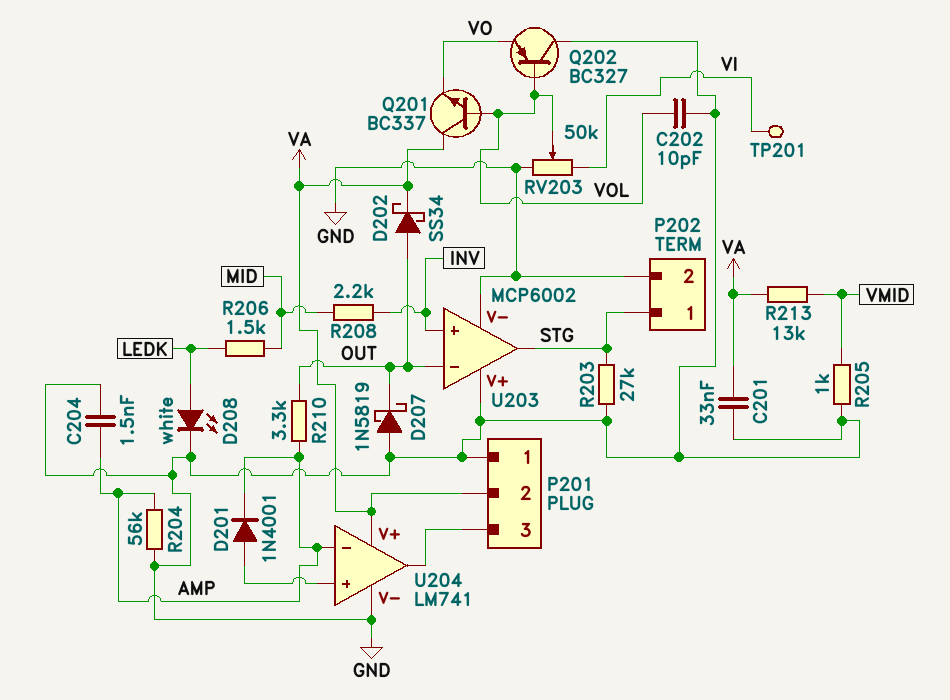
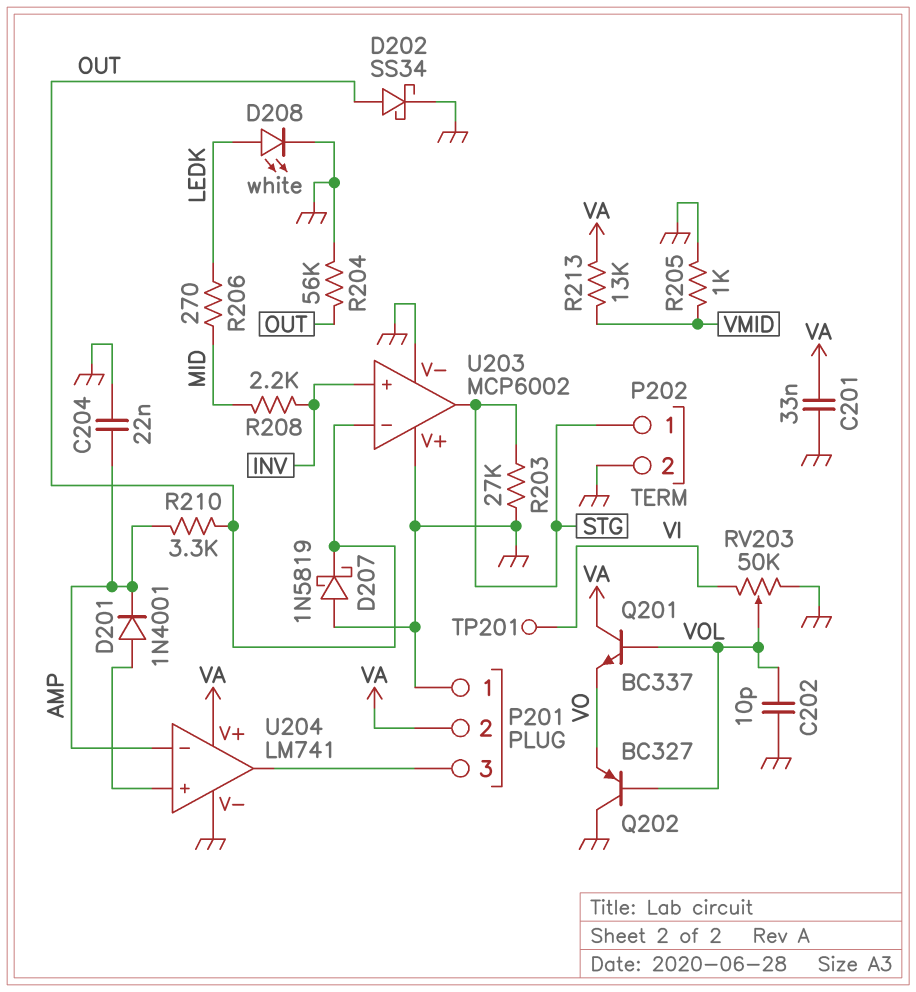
C204: 1.5nF (AMP, GND) -> 22nF (AMP, GND)
D202: schottky SS34 (A OUT, K VA) -> schottky SS34 (A OUT, K GND)
R204: 56k (AMP, GND) -> 56k (GND, OUT)
R206: 1.5k (LEDK, MID) -> 270 (LEDK, MID)

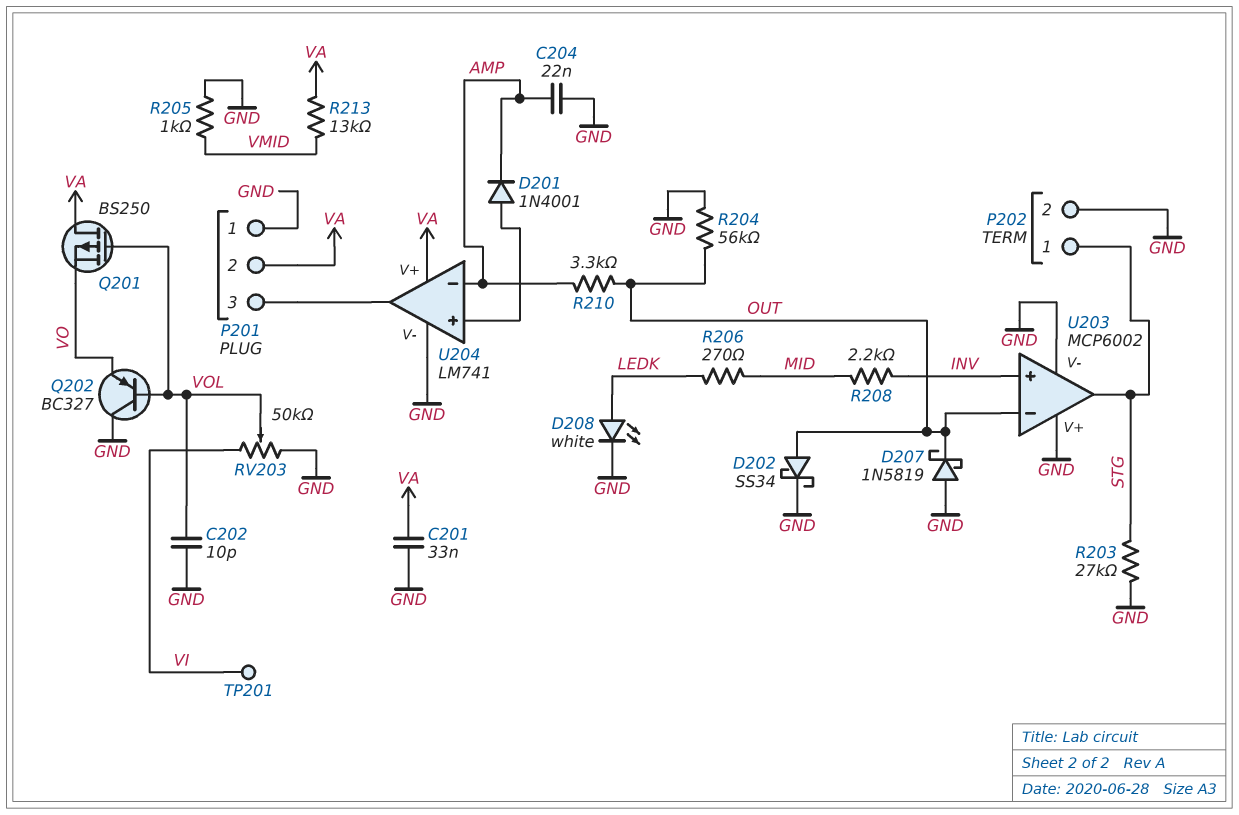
Q201: NPN BC337 (B VOL, C VA, E VO) -> PMOS BS250 (G VOL, D VA, S VO)

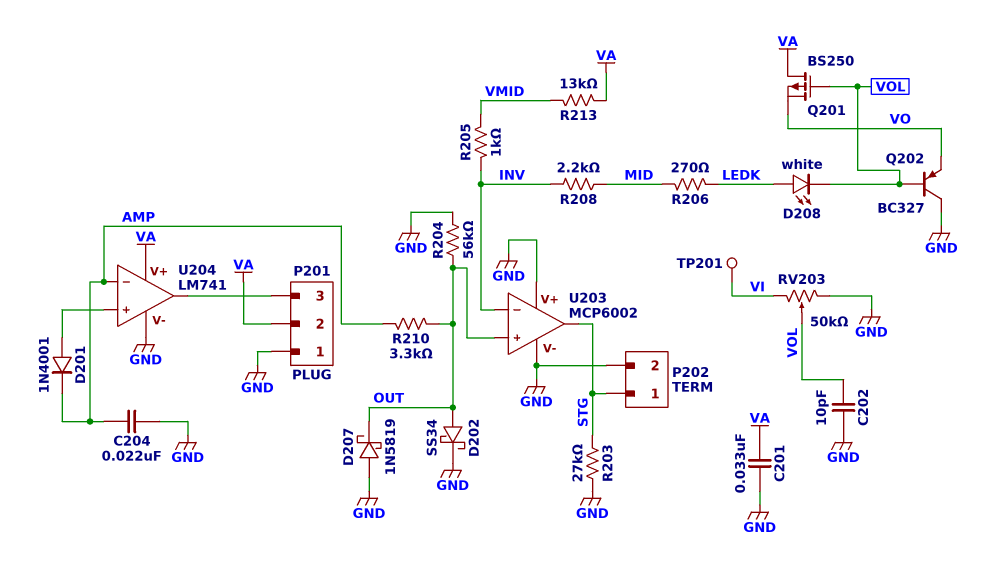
D208: LED white (A LEDK, K GND) -> LED white (A LEDK, K VOL)
R205: 1k (GND, VMID) -> 1k (INV, VMID)
U203 pin in+: INV -> OUT
U203 pin in-: OUT -> INV

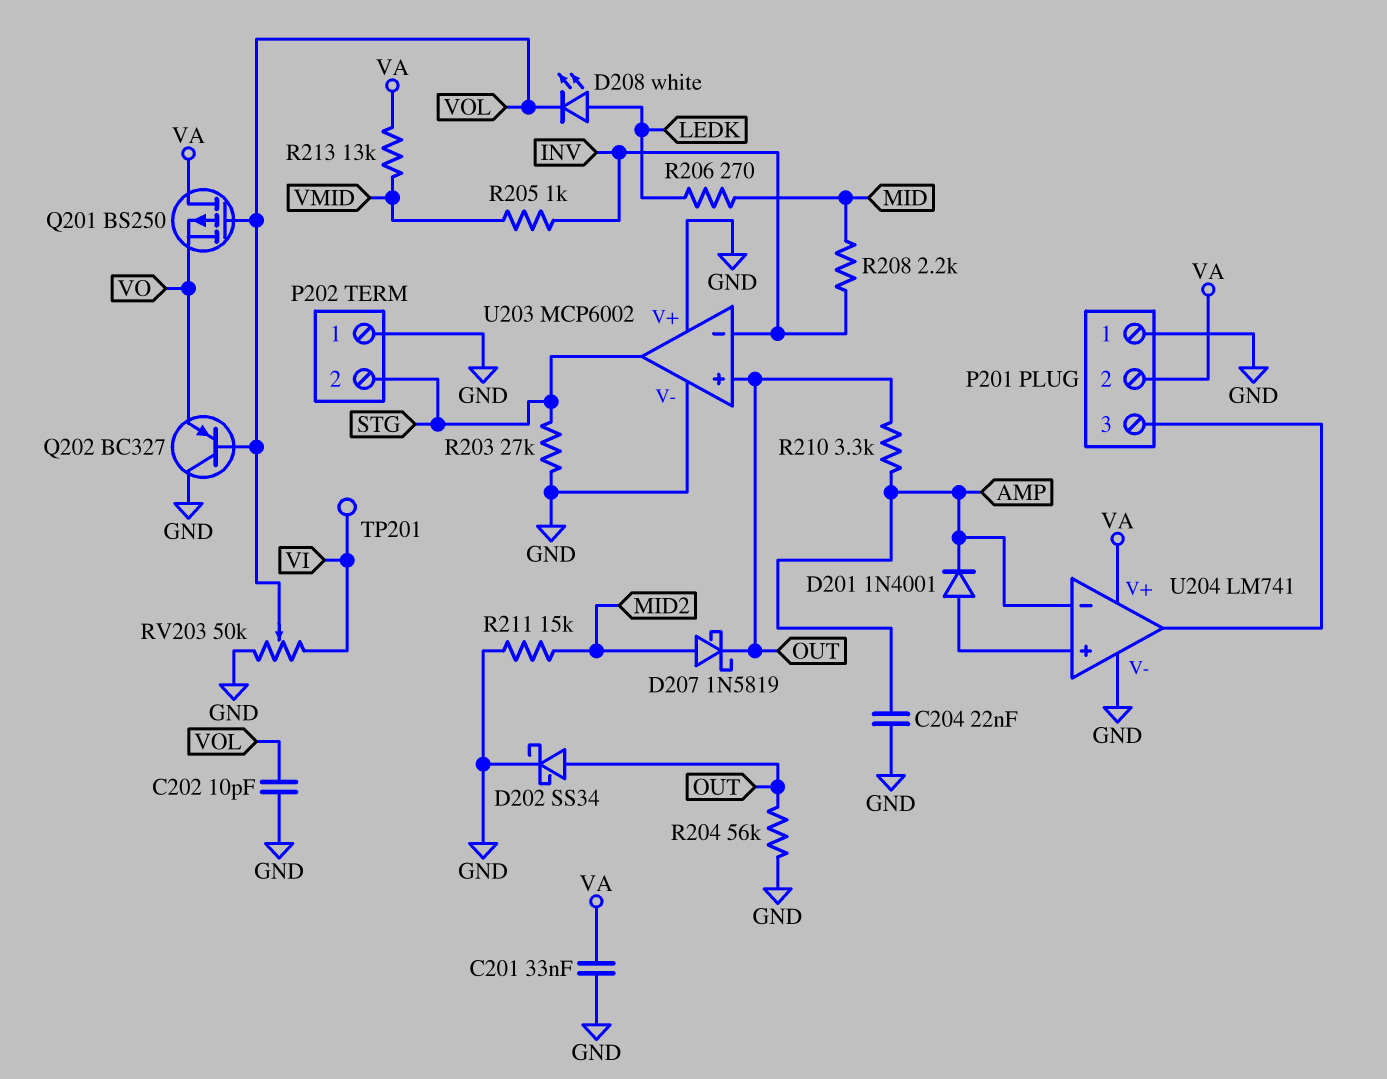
D207: schottky 1N5819 (A GND, K OUT) -> schottky 1N5819 (A MID2, K OUT)
P202 pin 1: STG -> GND
P202 pin 2: GND -> STG
R211: none -> 15k (GND, MID2)

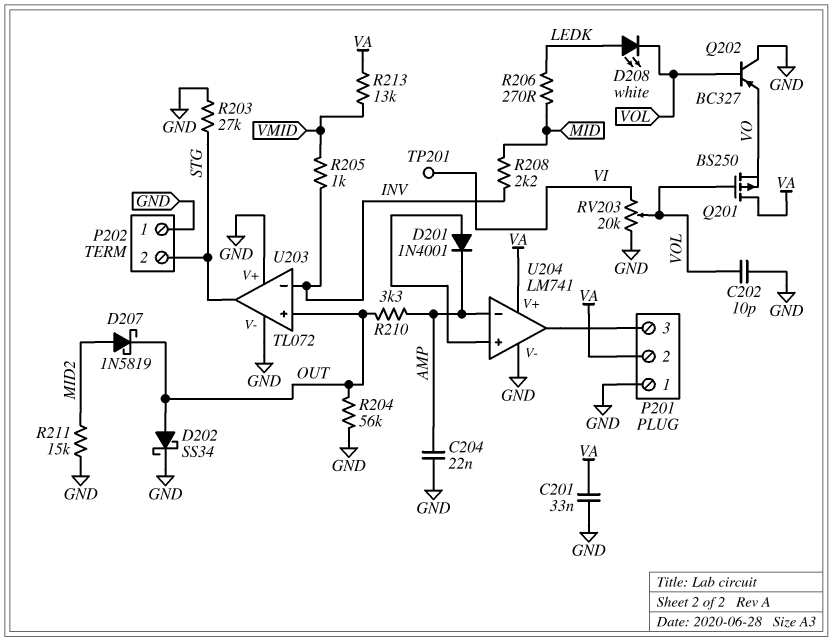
RV203: 50k (GND, VI, wiper VOL) -> 20k (GND, VI, wiper VOL)
U203: MCP6002 -> TL072

